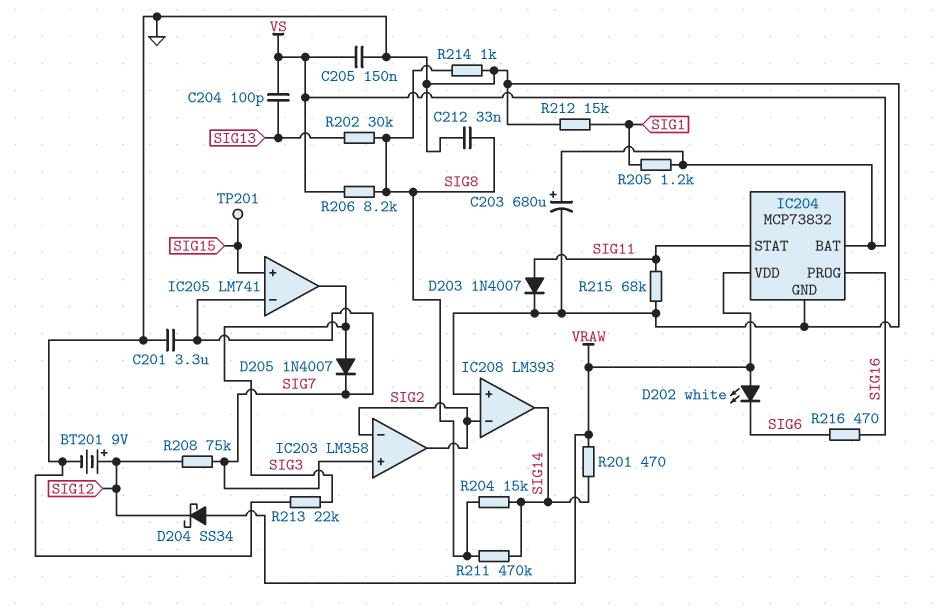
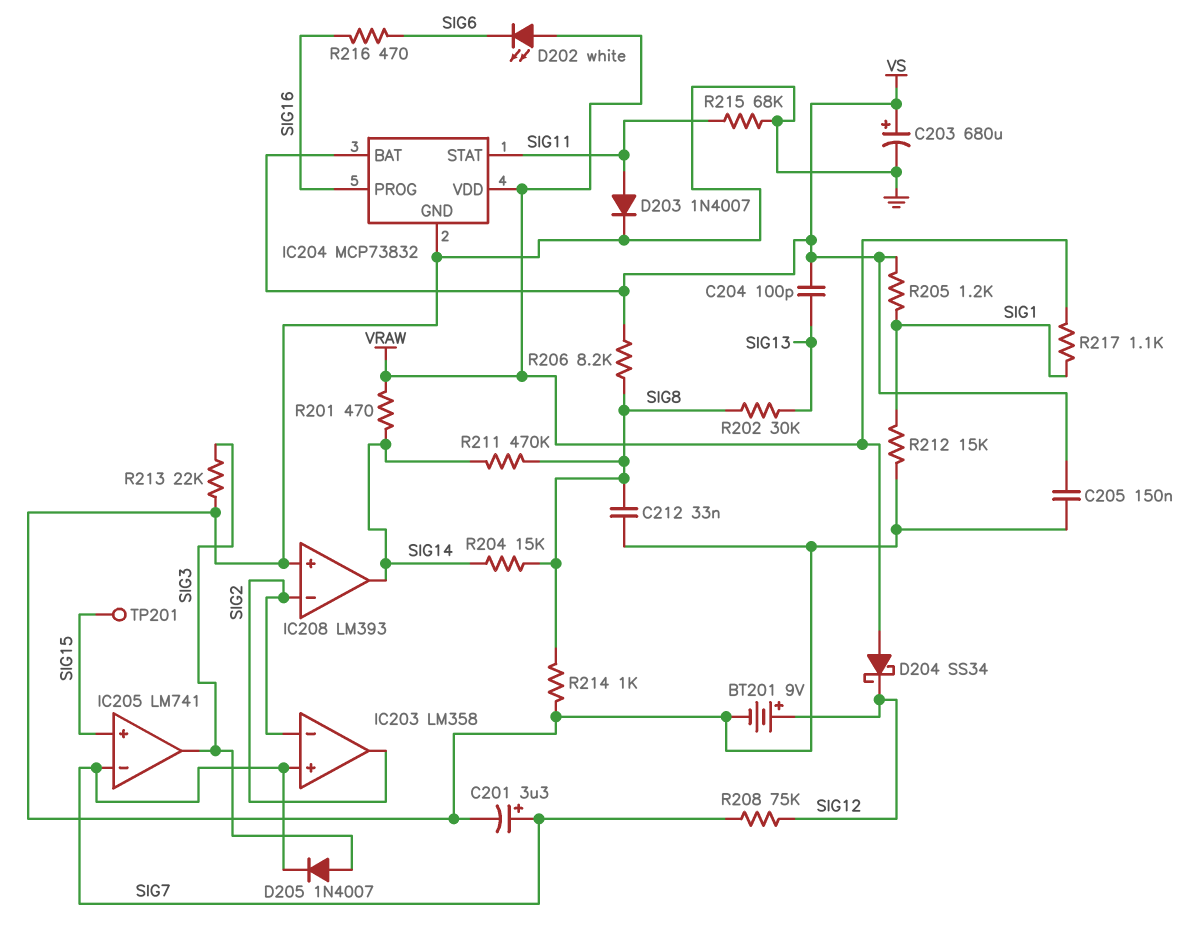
C201: 3.3uF (GND, SIG7) -> 3.3uF (plus SIG7, minus GND)
R217: none -> 1.1k (SIG1, VRAW)

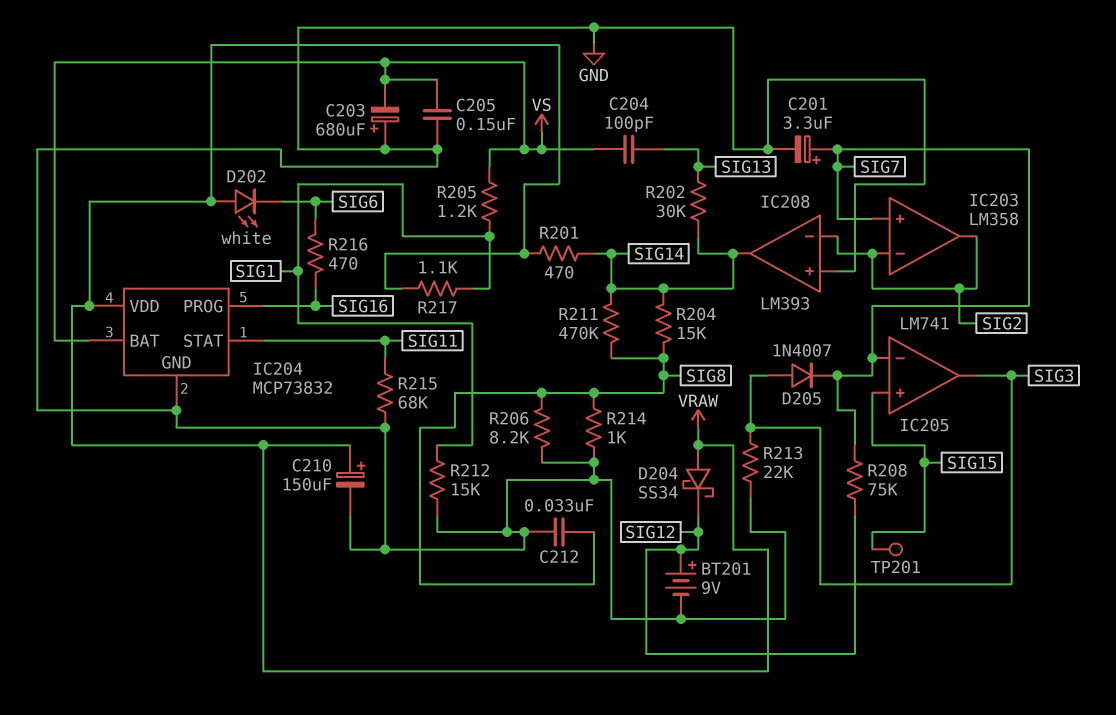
C203: 680uF (plus VS, minus GND) -> 680uF (plus GND, minus VS)
C210: none -> 150uF (plus VRAW, minus GND)
D203: diode 1N4007 (A SIG11, K GND) -> none
R202: 30k (SIG8, SIG13) -> 30k (SIG13, SIG14)
R206: 8.2k (SIG8, VS) -> 8.2k (GND, SIG8)

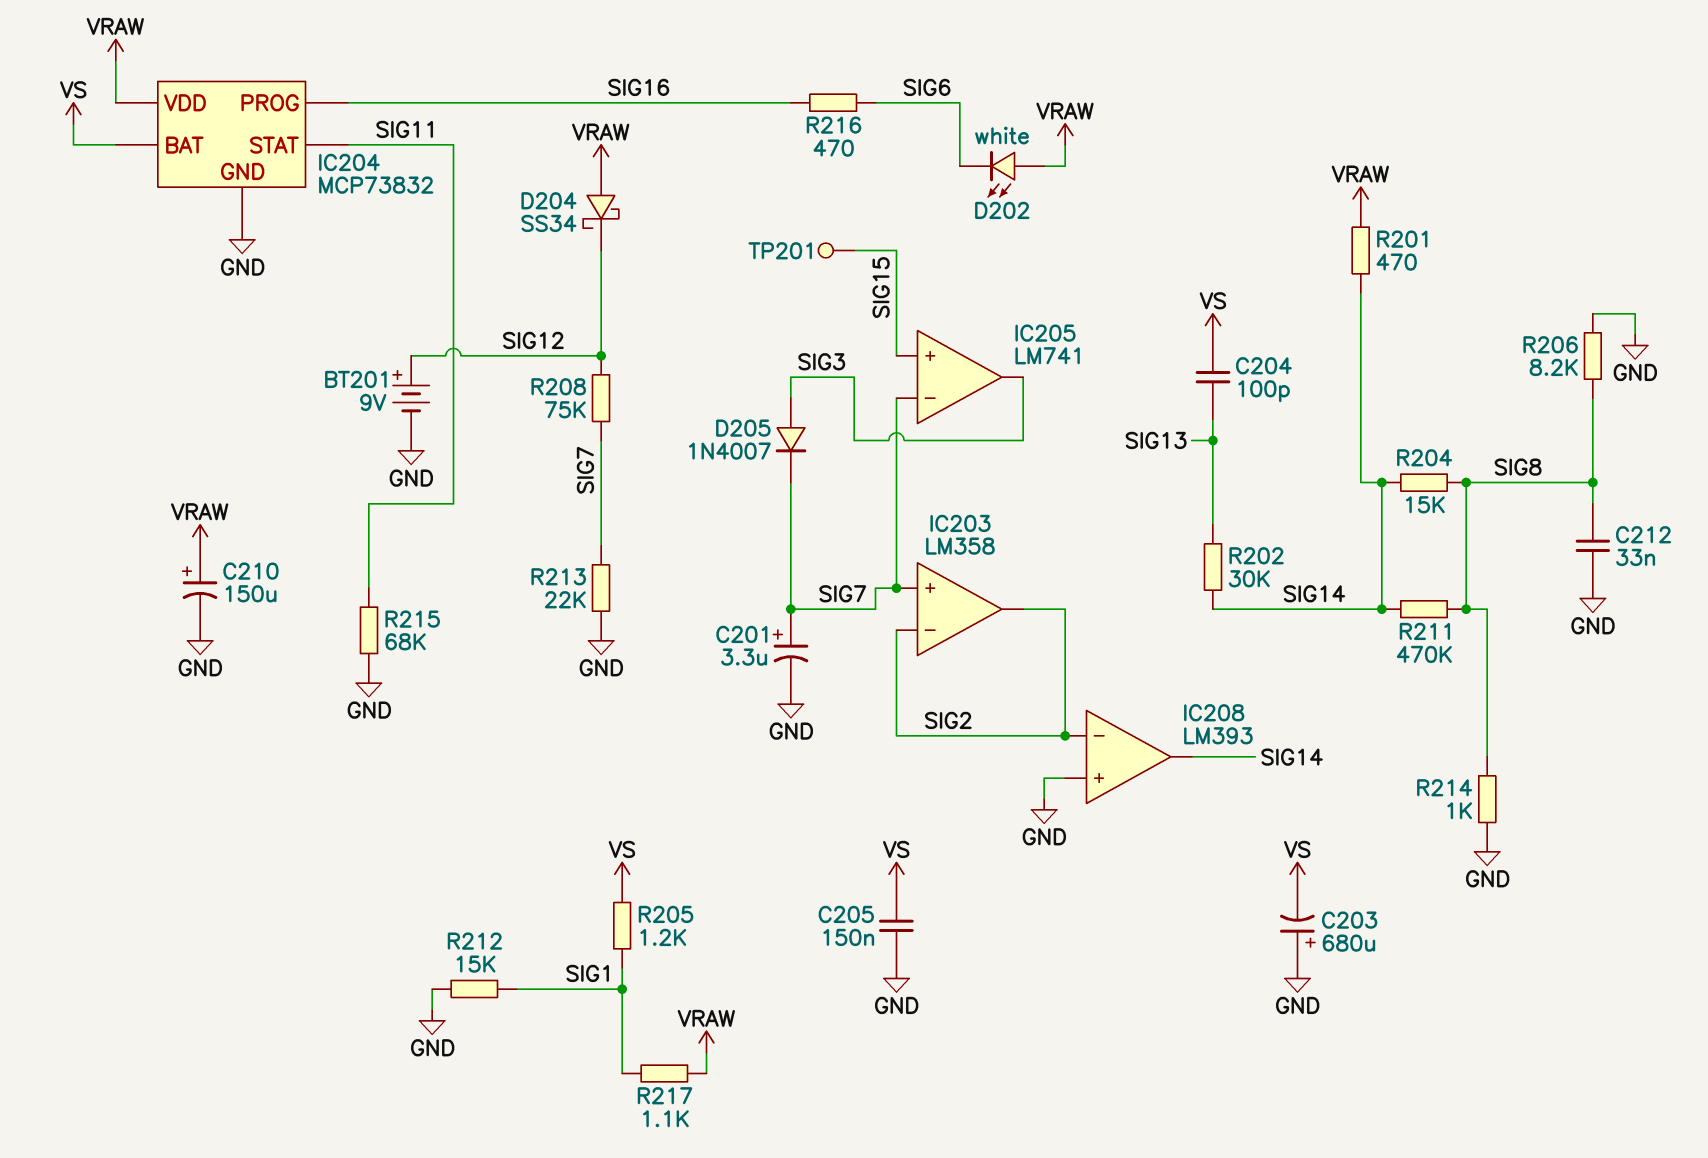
R213: 22k (GND, SIG3) -> 22k (GND, SIG7)

